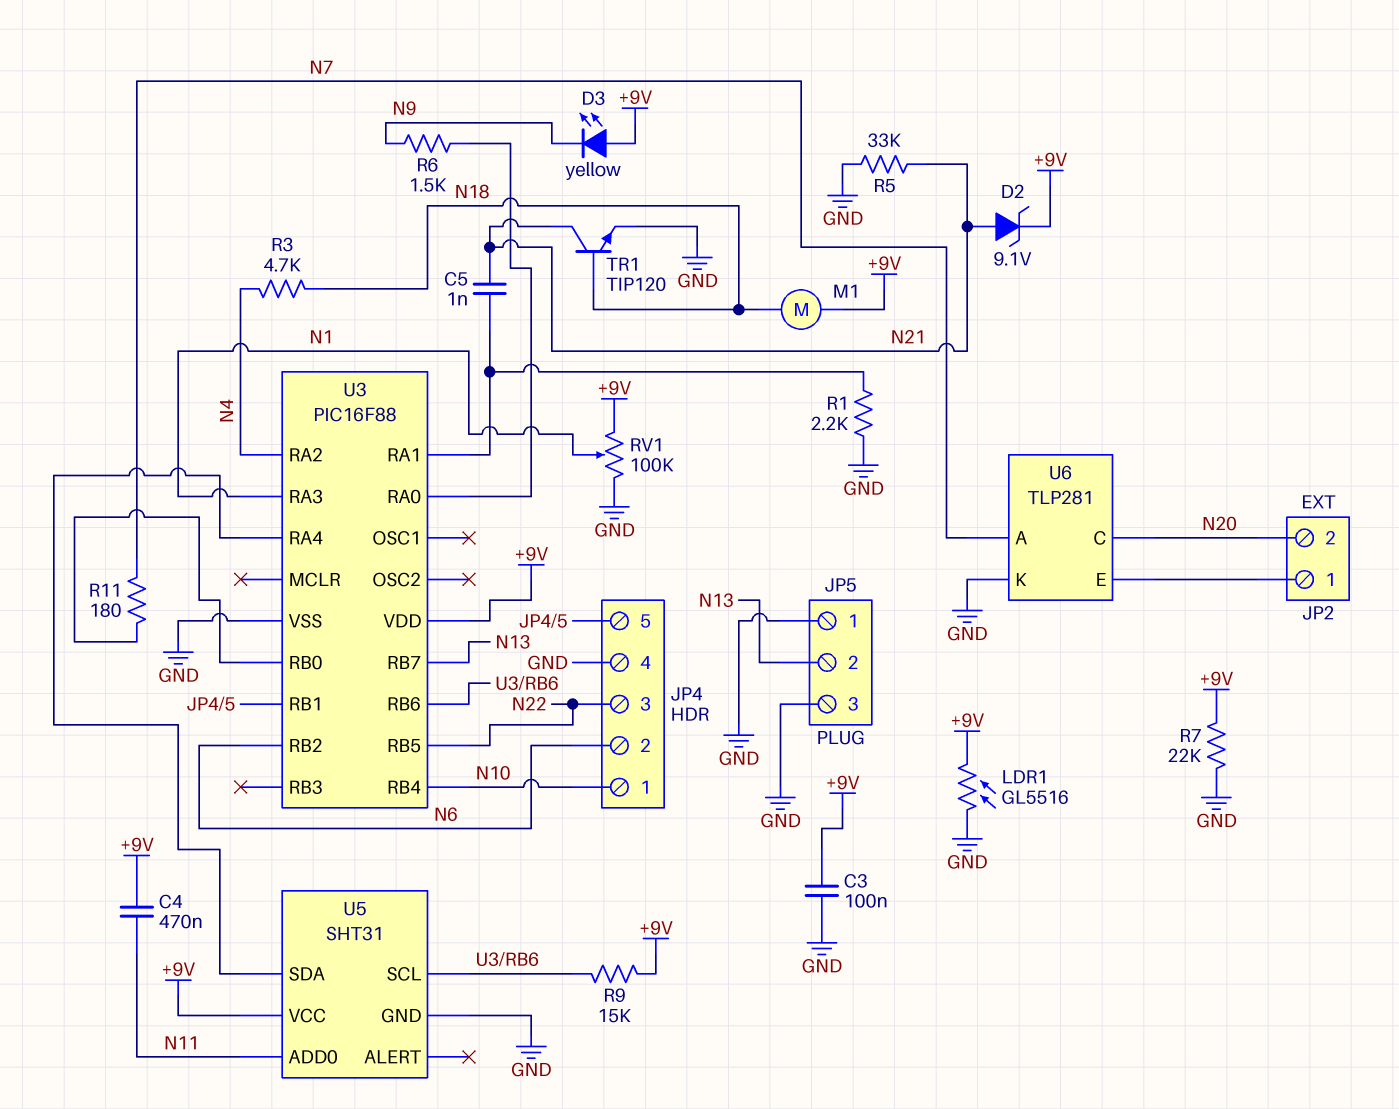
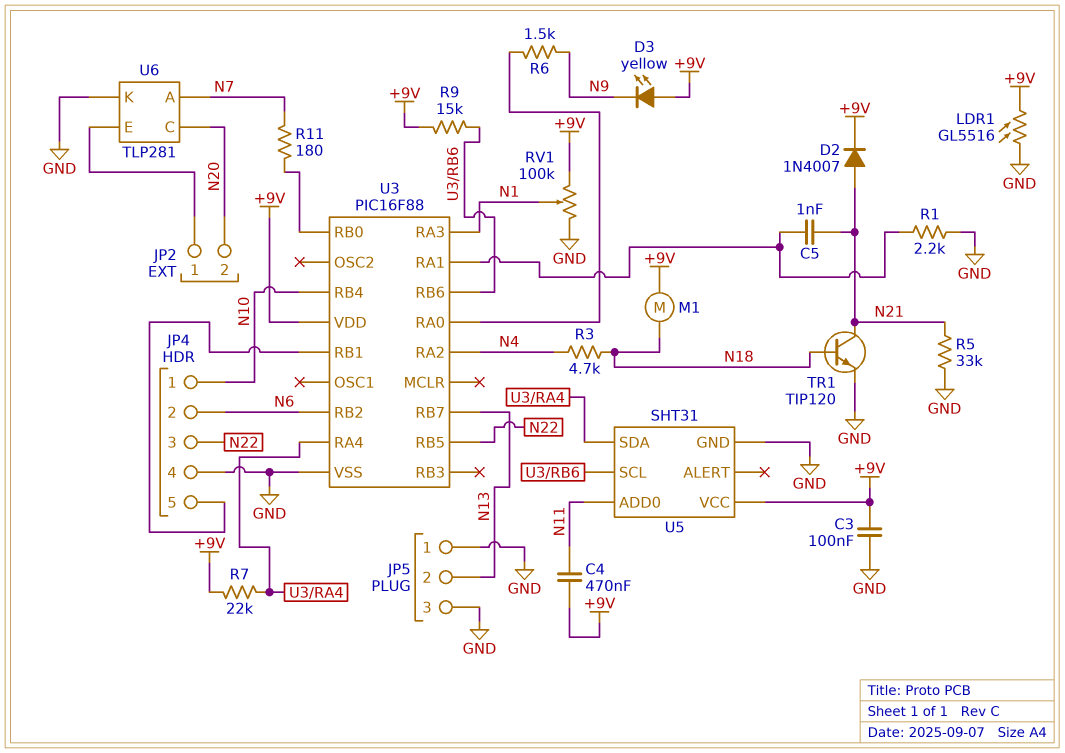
D2: zener 9.1V (A N21, K +9V) -> diode 1N4007 (A N21, K +9V)
R7: 22k (+9V, GND) -> 22k (+9V, U3/RA4)

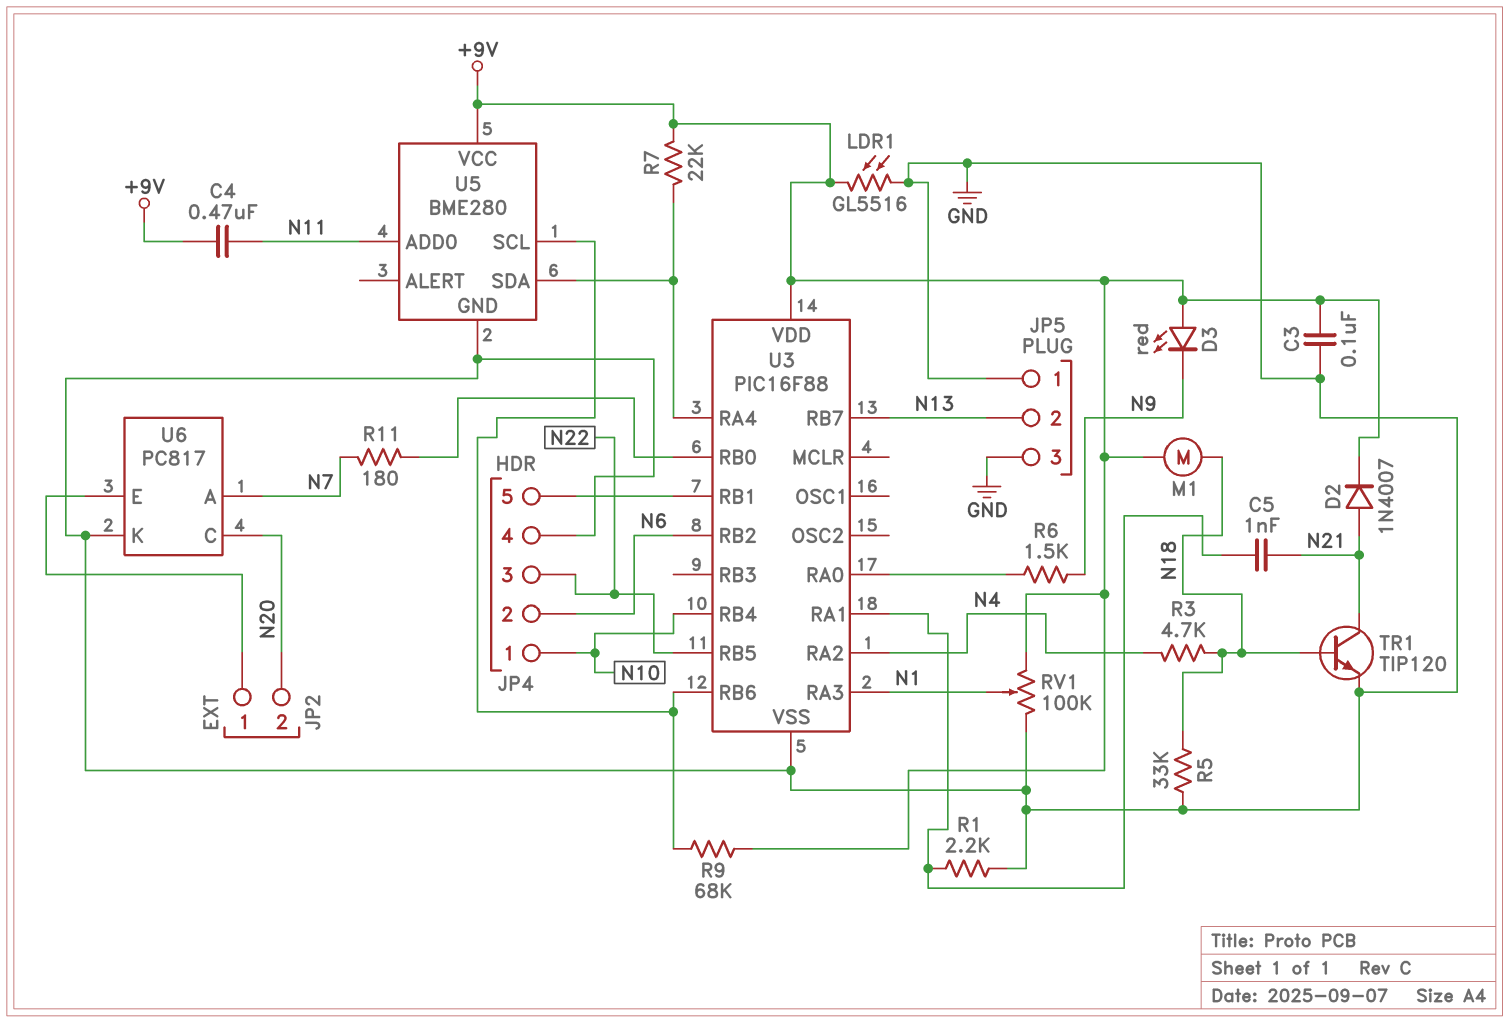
D3: LED yellow (A +9V, K N9) -> LED red (A +9V, K N9)
R5: 33k (GND, N21) -> 33k (GND, N18)
R9: 15k (+9V, U3/RB6) -> 68k (+9V, U3/RB6)
U5: SHT31 -> BME280
U6: TLP281 -> PC817

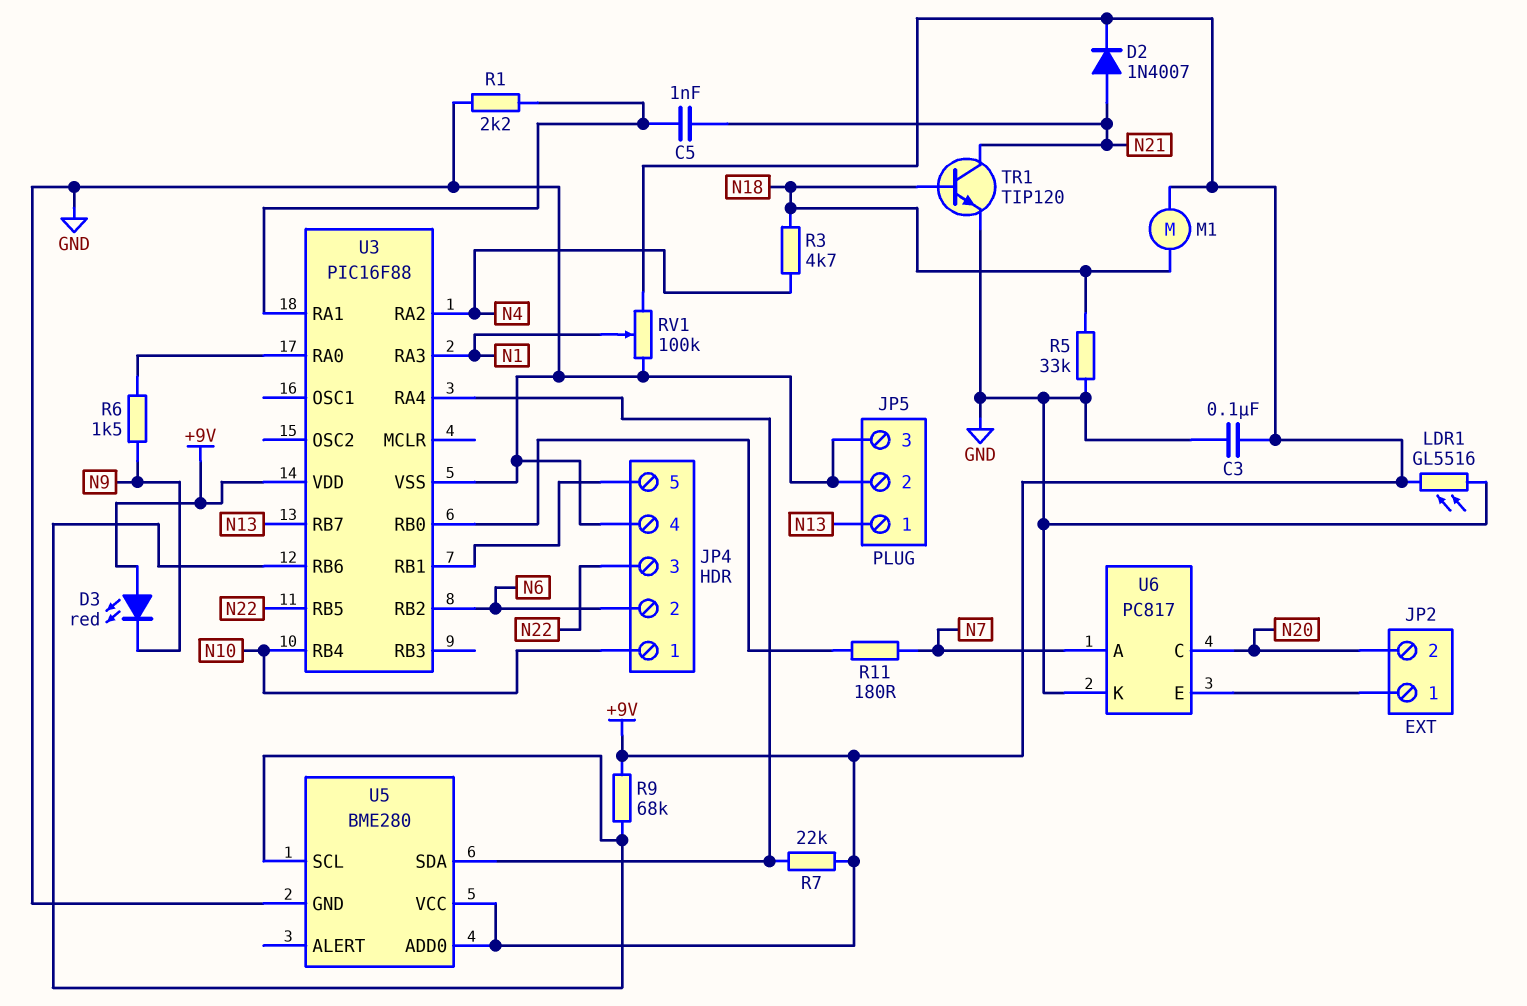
C4: 470nF (+9V, N11) -> none
JP5 pin 1: GND -> N13
JP5 pin 2: N13 -> GND
U5 pin ADD0: N11 -> +9V

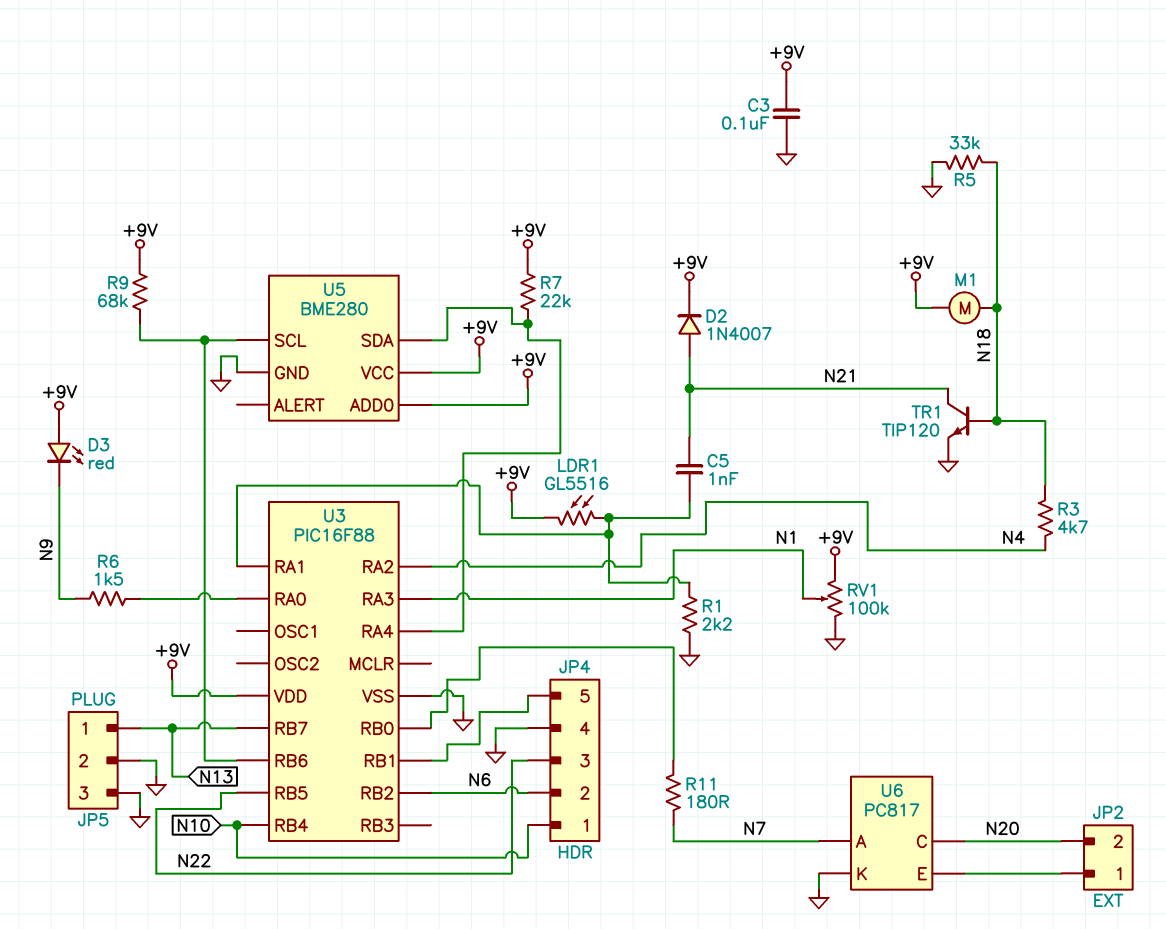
LDR1: GL5516 (+9V, GND) -> GL5516 (+9V, U3/RA1)

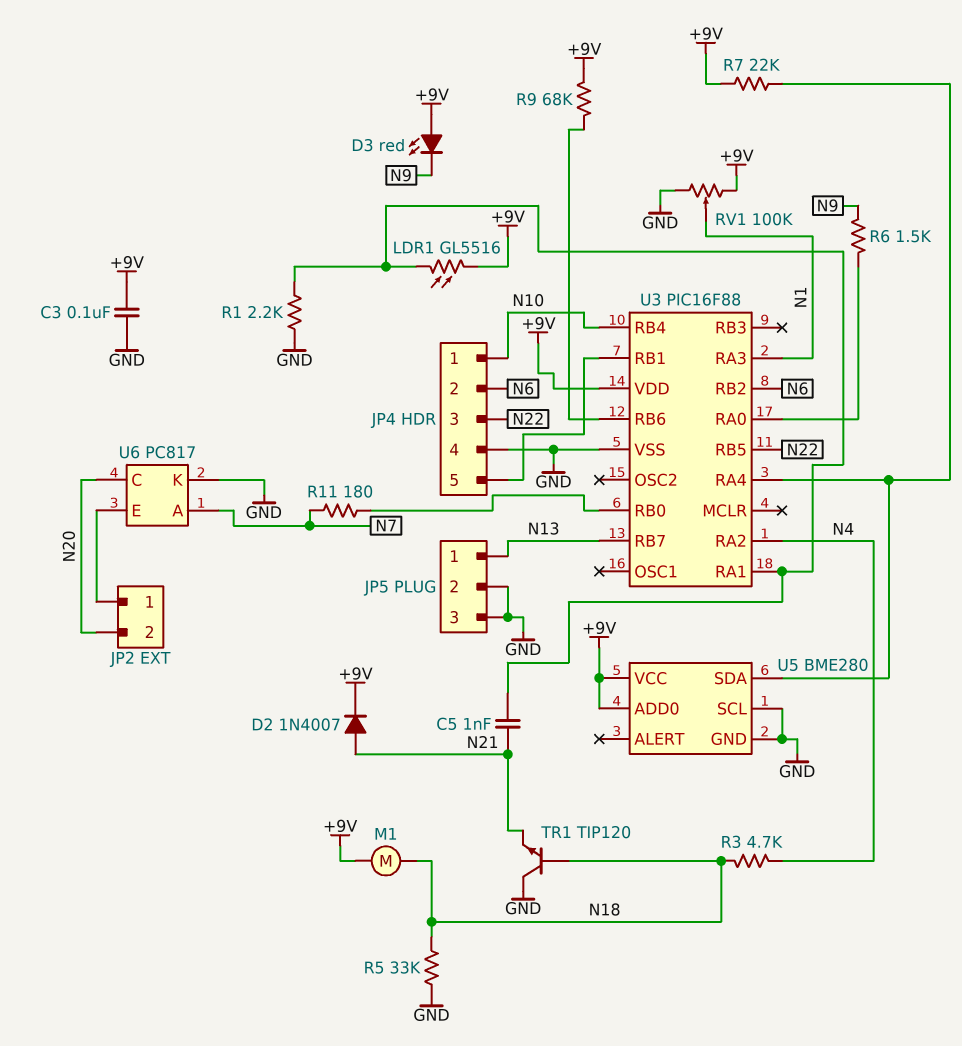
TR1: NPN TIP120 (B N18, C N21, E GND) -> NPN TIP120 (B N18, C GND, E N21)
U5 pin SCL: U3/RB6 -> GND

